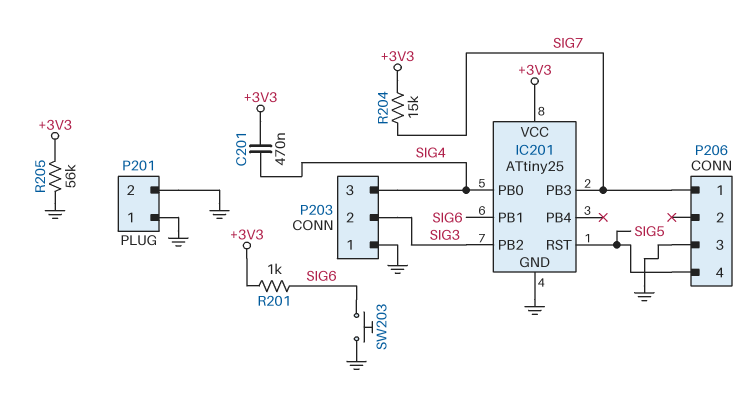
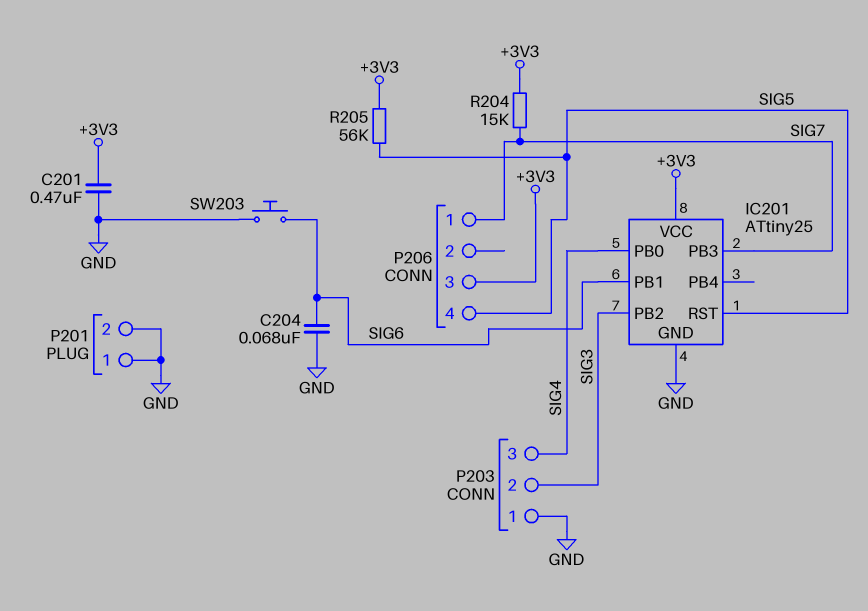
C201: 470nF (+3V3, SIG4) -> 470nF (+3V3, GND)
C204: none -> 68nF (GND, SIG6)
P206 pin 3: GND -> +3V3
R201: 1k (+3V3, SIG6) -> none
R205: 56k (+3V3, GND) -> 56k (+3V3, SIG5)

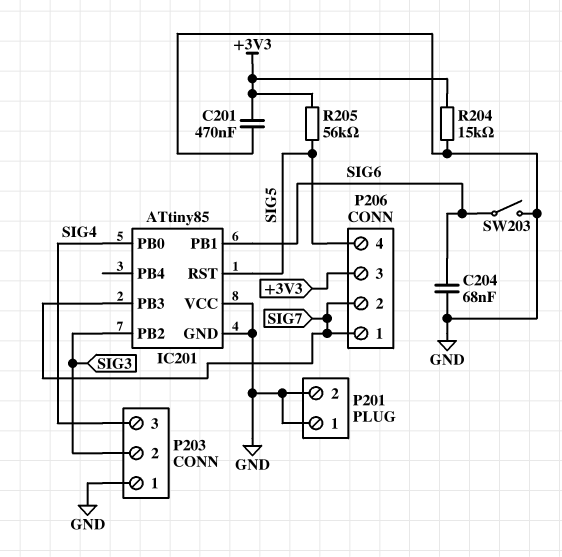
IC201: ATtiny25 -> ATtiny85
IC201 pin VCC: +3V3 -> GND
P206 pin 2: none -> SIG7
R204: 15k (+3V3, SIG7) -> 15k (+3V3, GND)
SW203: button (GND, SIG6) -> switch (GND, SIG6)

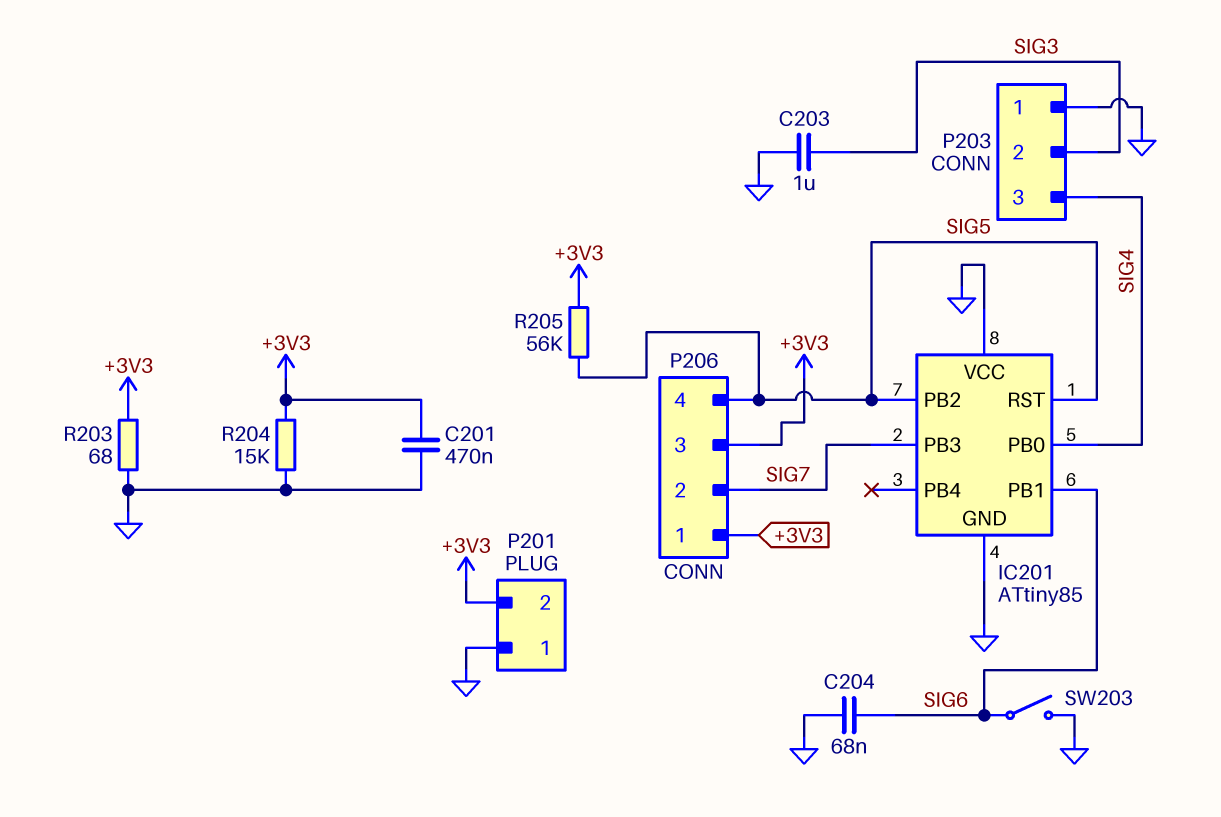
C203: none -> 1uF (GND, SIG3)
IC201 pin PB2: SIG3 -> SIG5
P201 pin 2: GND -> +3V3
P206 pin 1: SIG7 -> +3V3
R203: none -> 68 (+3V3, GND)

